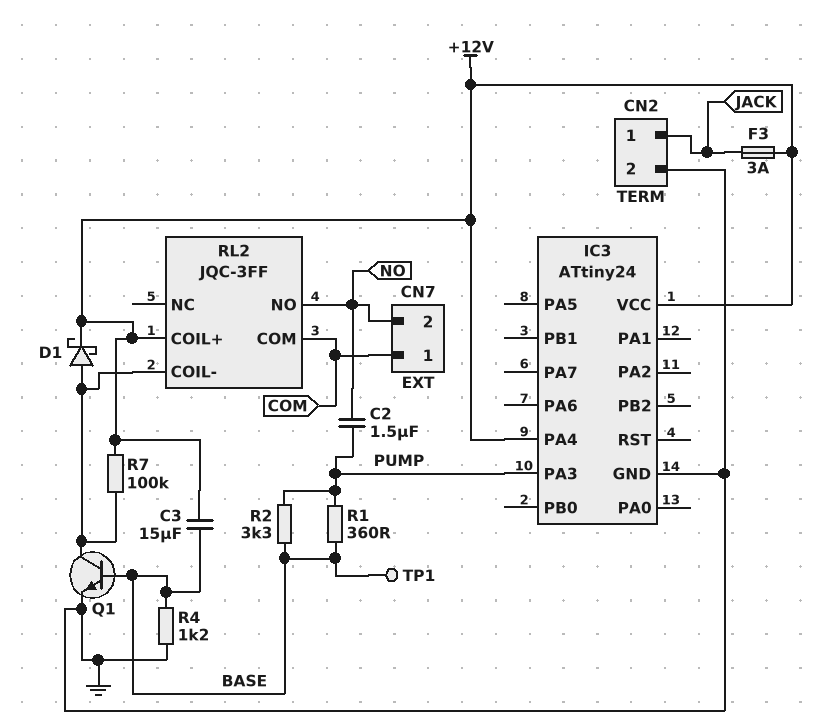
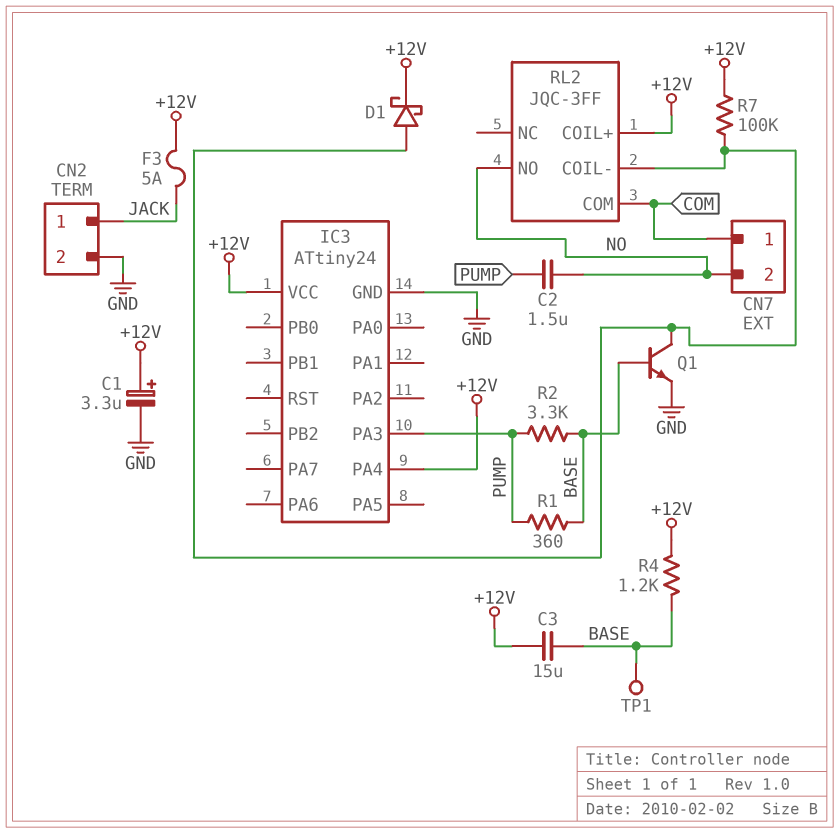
C1: none -> 3.3uF (plus +12V, minus GND)
F3: 3A (+12V, JACK) -> 5A (+12V, JACK)
R4: 1.2k (BASE, GND) -> 1.2k (+12V, BASE)

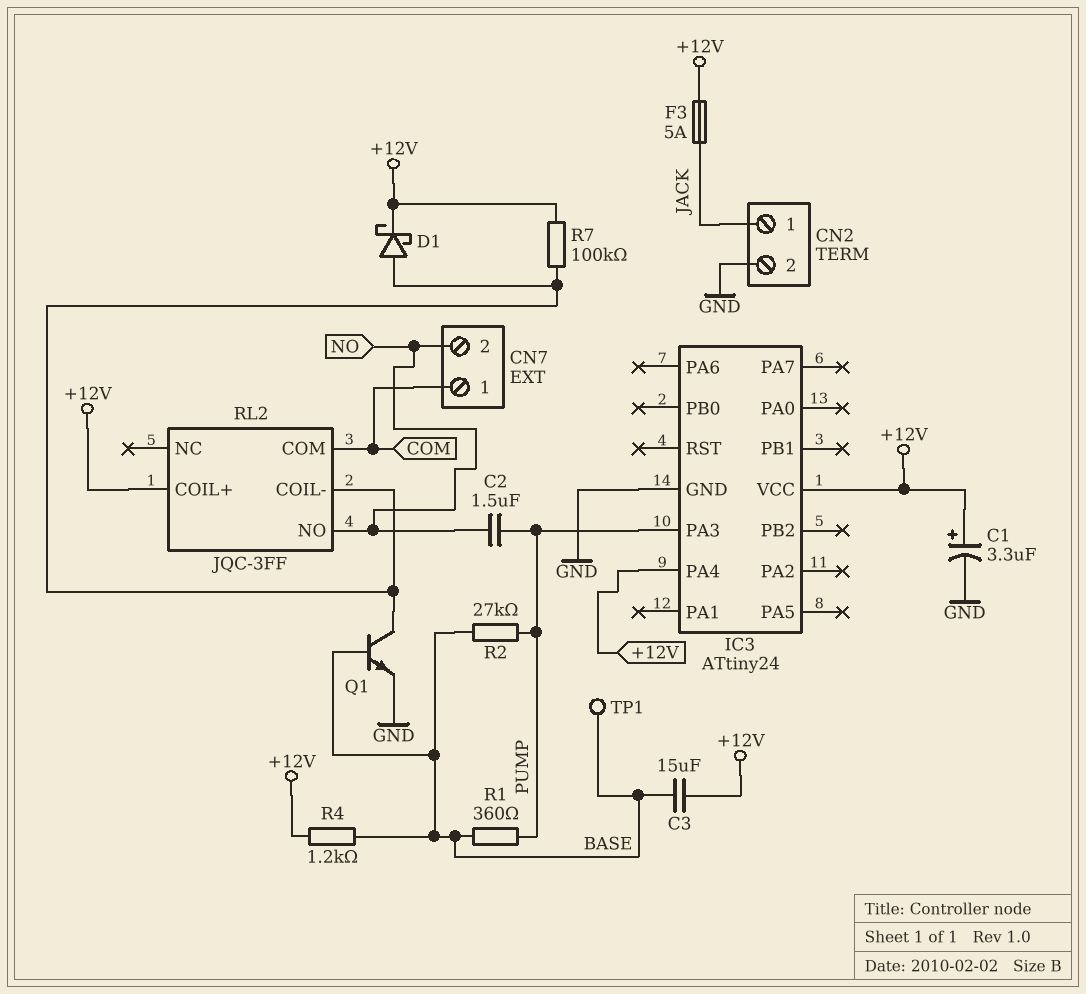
R2: 3.3k (BASE, PUMP) -> 27k (BASE, PUMP)

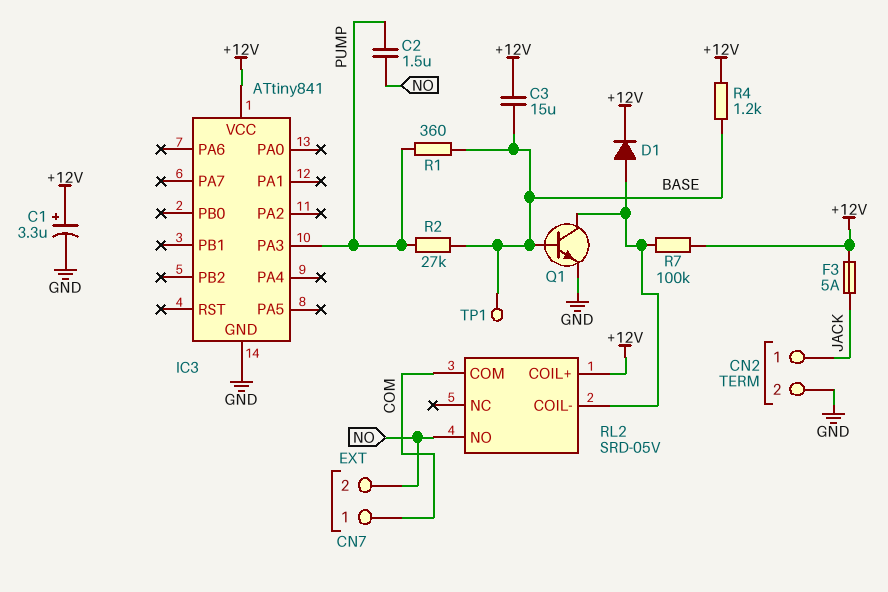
D1: schottky (A RL2/COIL-, K +12V) -> diode (A RL2/COIL-, K +12V)
IC3: ATtiny24 -> ATtiny841
IC3 pin PA4: +12V -> none
RL2: JQC-3FF -> SRD-05V

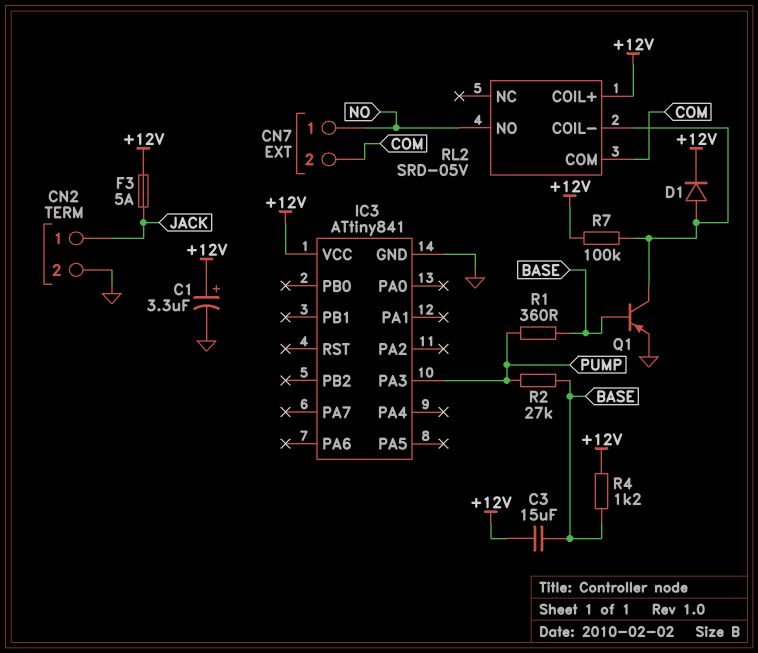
C2: 1.5uF (NO, PUMP) -> none
CN7 pin 1: COM -> NO
CN7 pin 2: NO -> COM
Q1: NPN (B BASE, C RL2/COIL-, E GND) -> PNP (B BASE, C RL2/COIL-, E GND)
TP1: test point (BASE) -> none

